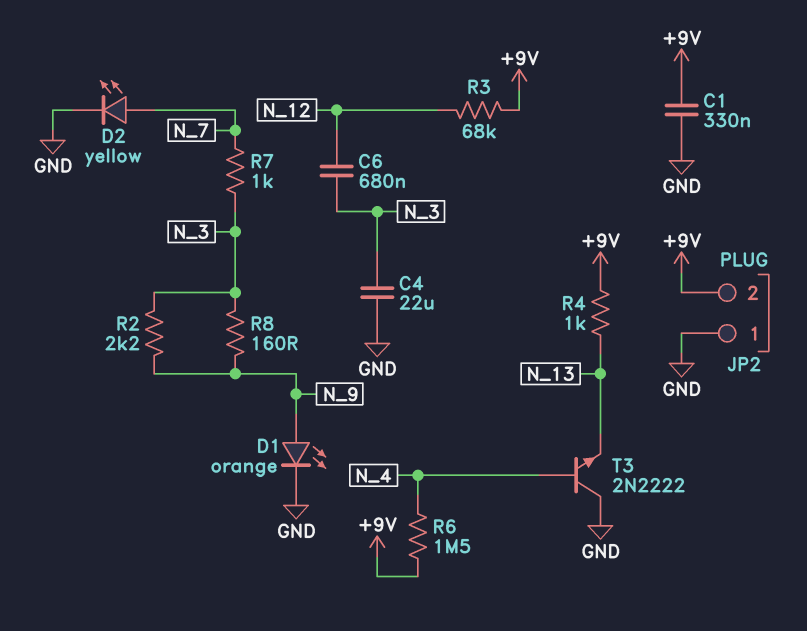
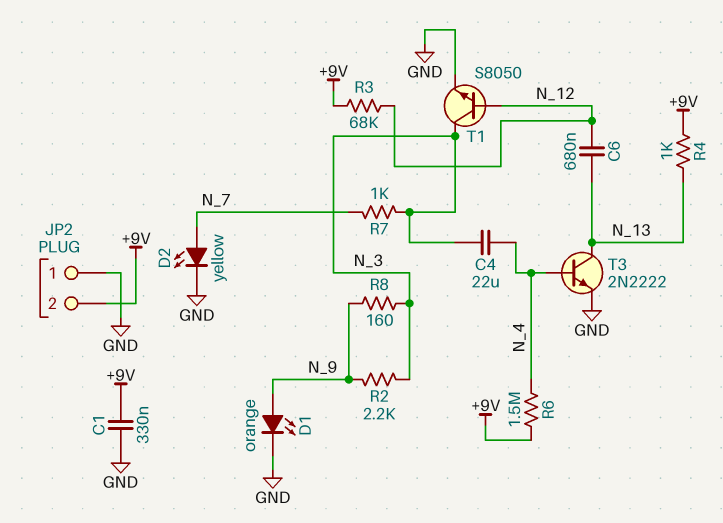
C4: 22uF (GND, N_3) -> 22uF (N_3, N_4)
C6: 680nF (N_3, N_12) -> 680nF (N_12, N_13)
T1: none -> NPN S8050 (B N_12, C N_3, E GND)
T3: NPN 2N2222 (B N_4, C GND, E N_13) -> NPN 2N2222 (B N_4, C N_13, E GND)

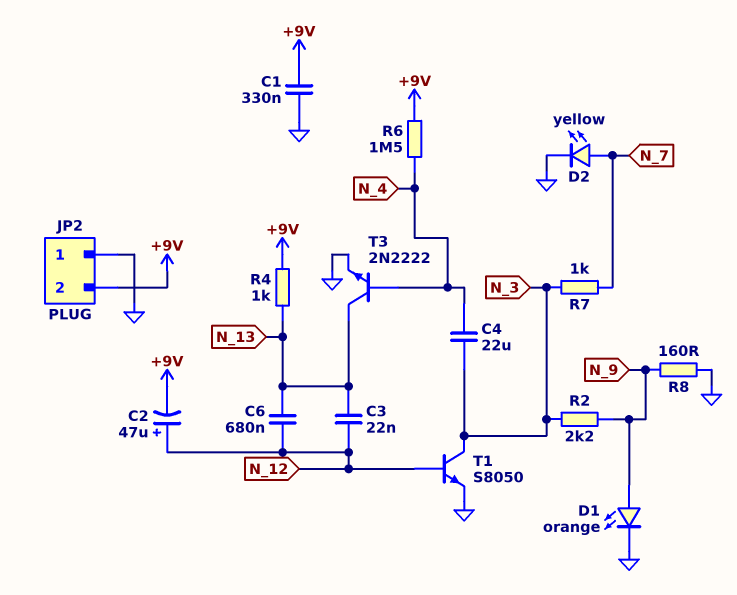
C2: none -> 47uF (plus N_12, minus +9V)
C3: none -> 22nF (N_12, N_13)
R3: 68k (+9V, N_12) -> none
R8: 160 (N_3, N_9) -> 160 (GND, N_9)

